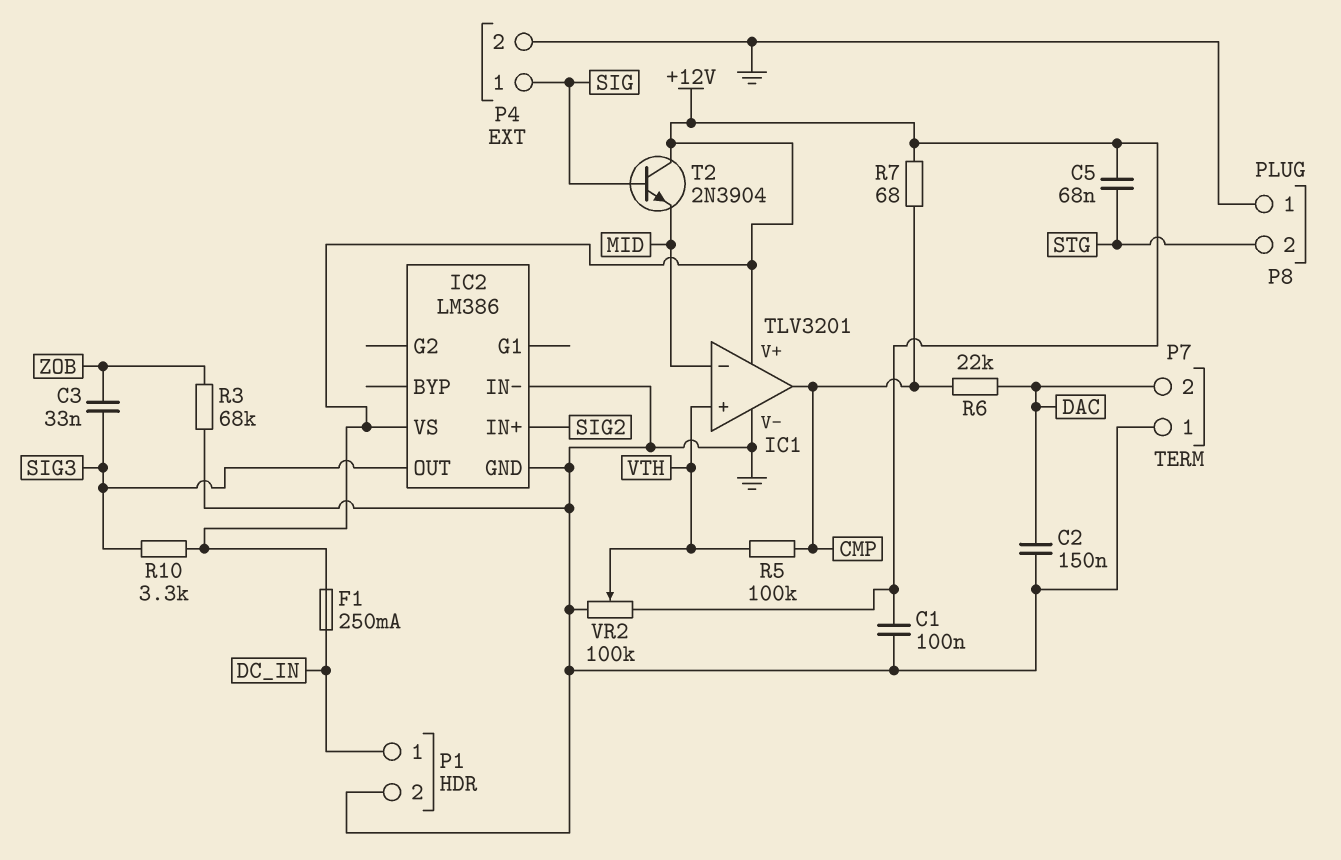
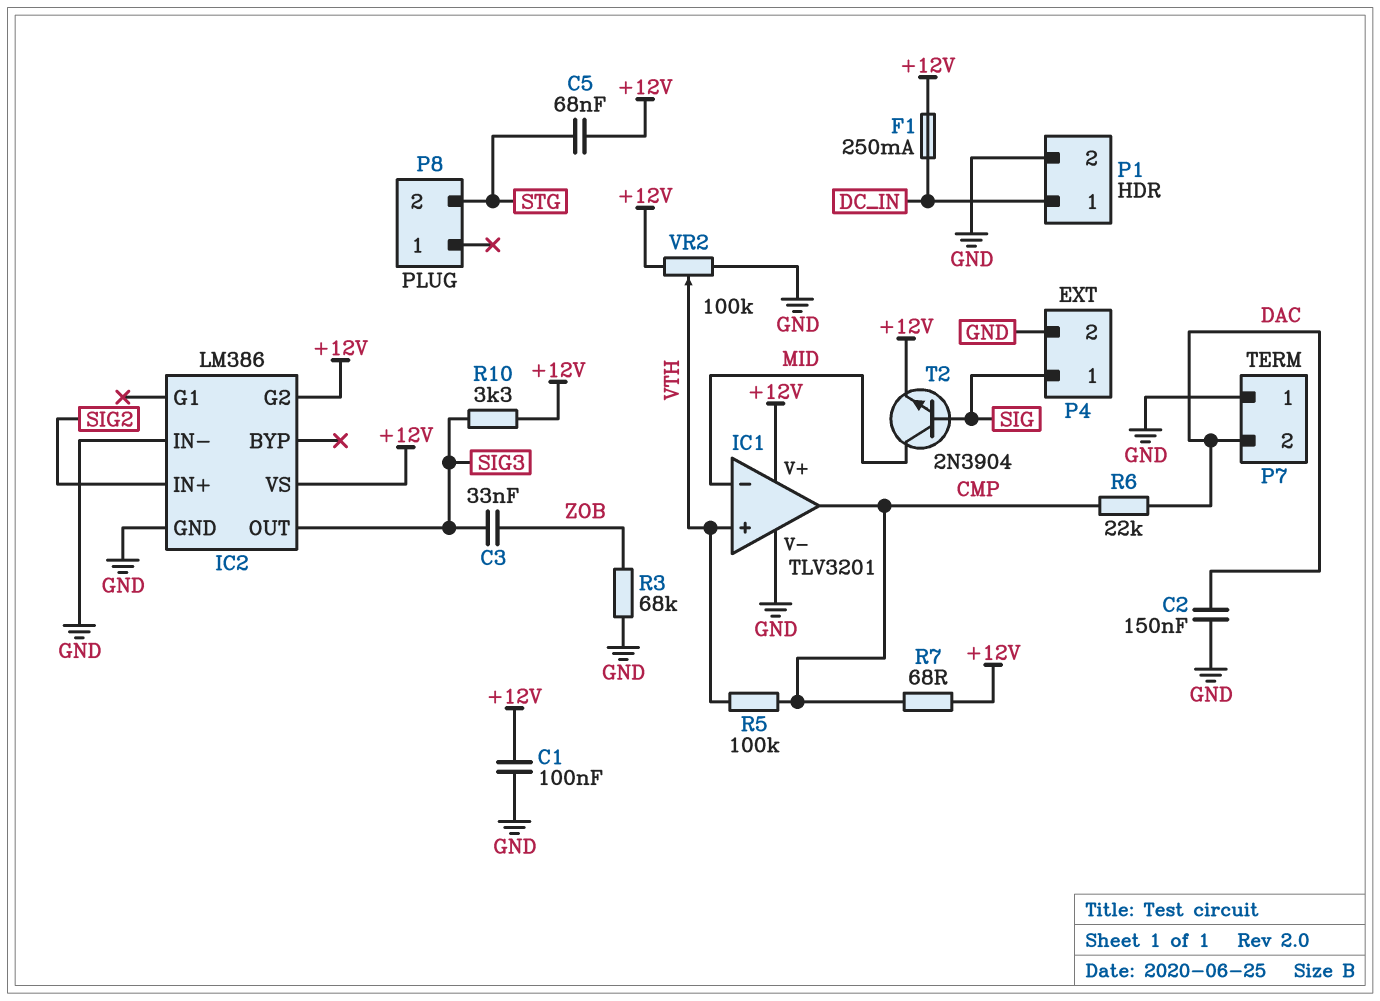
IC2 pin G2: none -> +12V
P8 pin 1: GND -> none
T2: NPN 2N3904 (B SIG, C +12V, E MID) -> NPN 2N3904 (B SIG, C MID, E +12V)

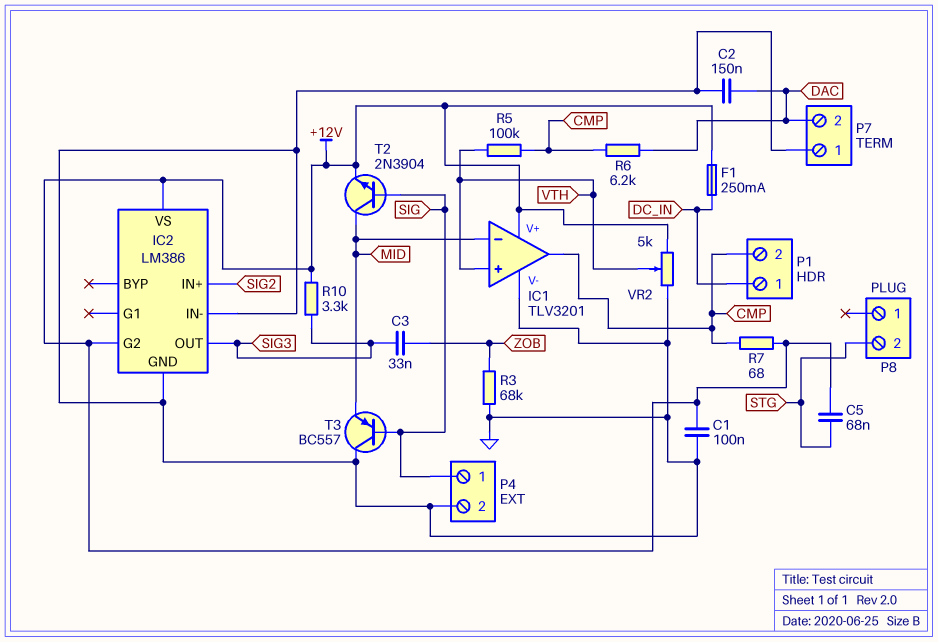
P1 pin 2: GND -> CMP
R6: 22k (CMP, DAC) -> 6.2k (CMP, DAC)
T3: none -> PNP BC557 (B SIG, C GND, E MID)
VR2: 100k (+12V, GND, wiper VTH) -> 5k (+12V, GND, wiper VTH)

